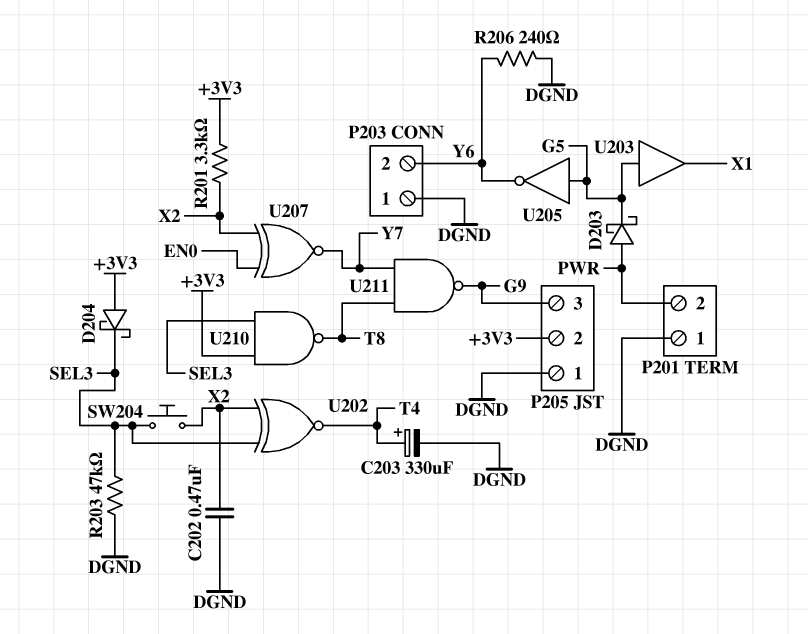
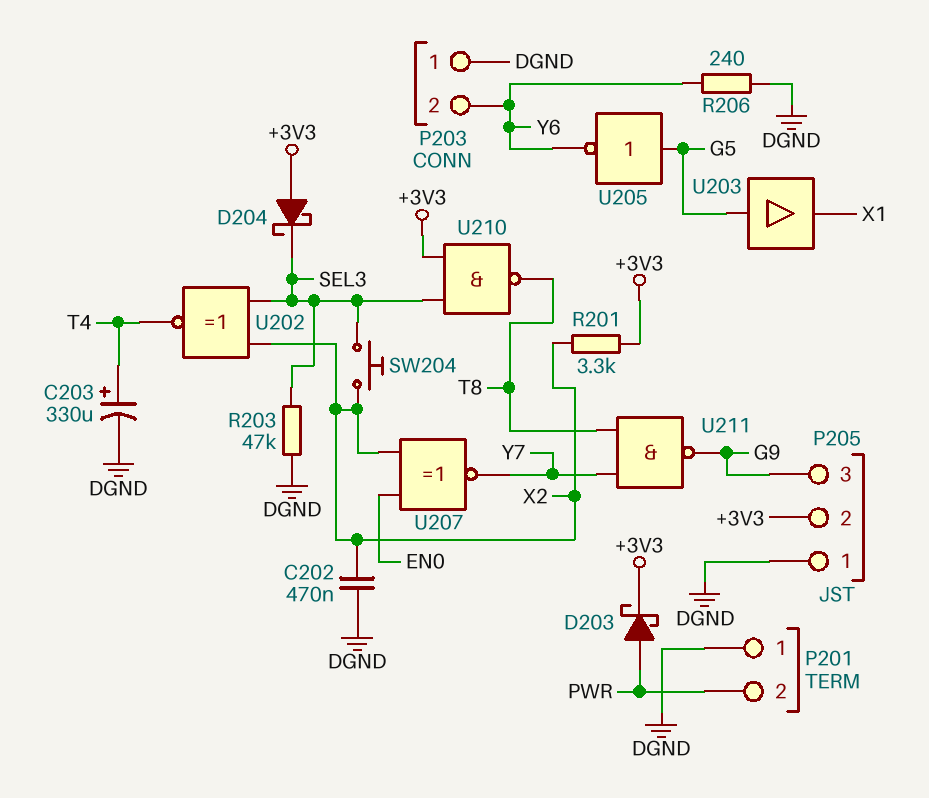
D203: schottky (A PWR, K G5) -> schottky (A PWR, K +3V3)

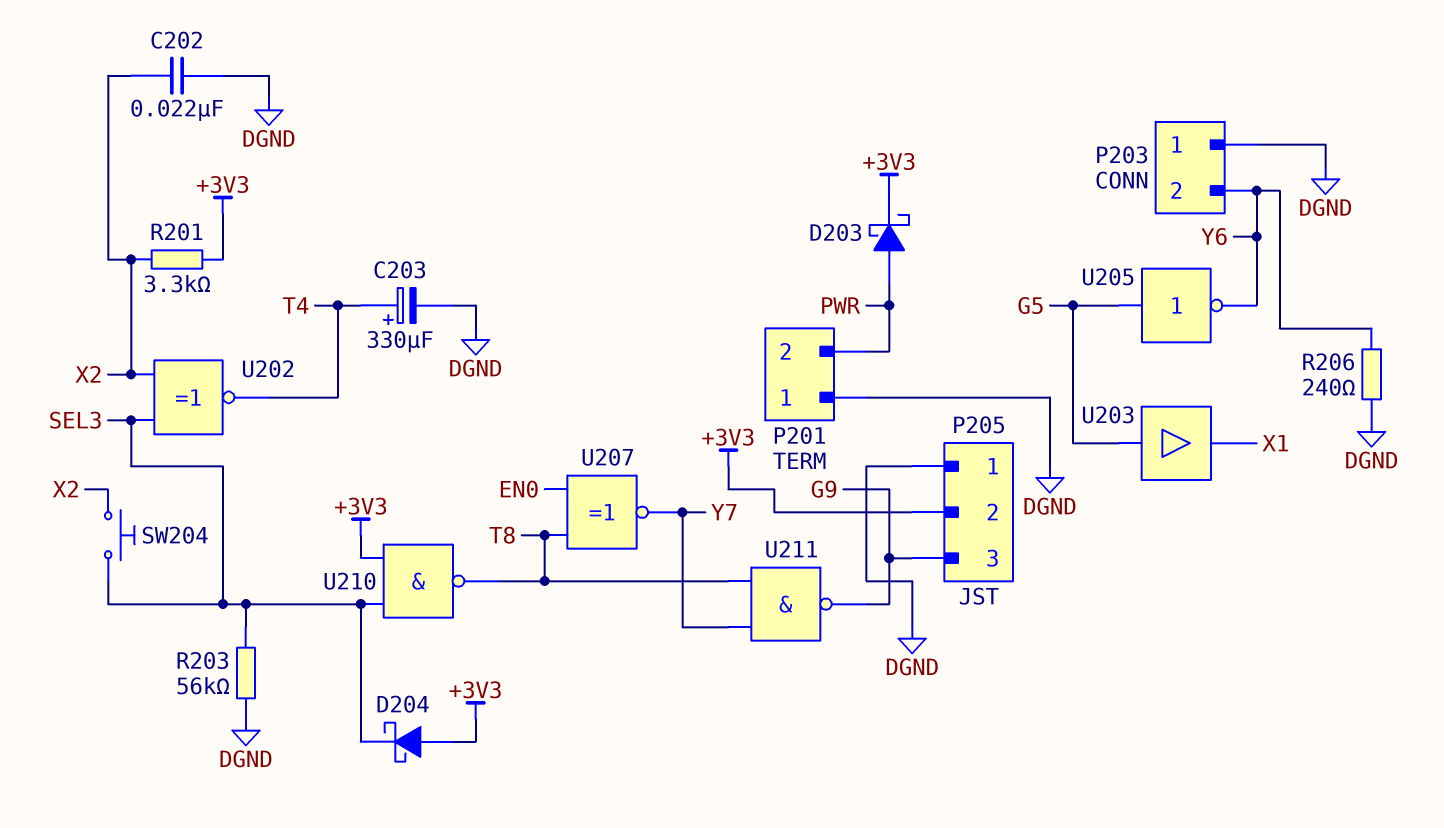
C202: 470nF (DGND, X2) -> 22nF (DGND, X2)
R203: 47k (DGND, SEL3) -> 56k (DGND, SEL3)
U207: XNOR (in EN0, in X2, out Y7) -> XNOR (in EN0, in T8, out Y7)

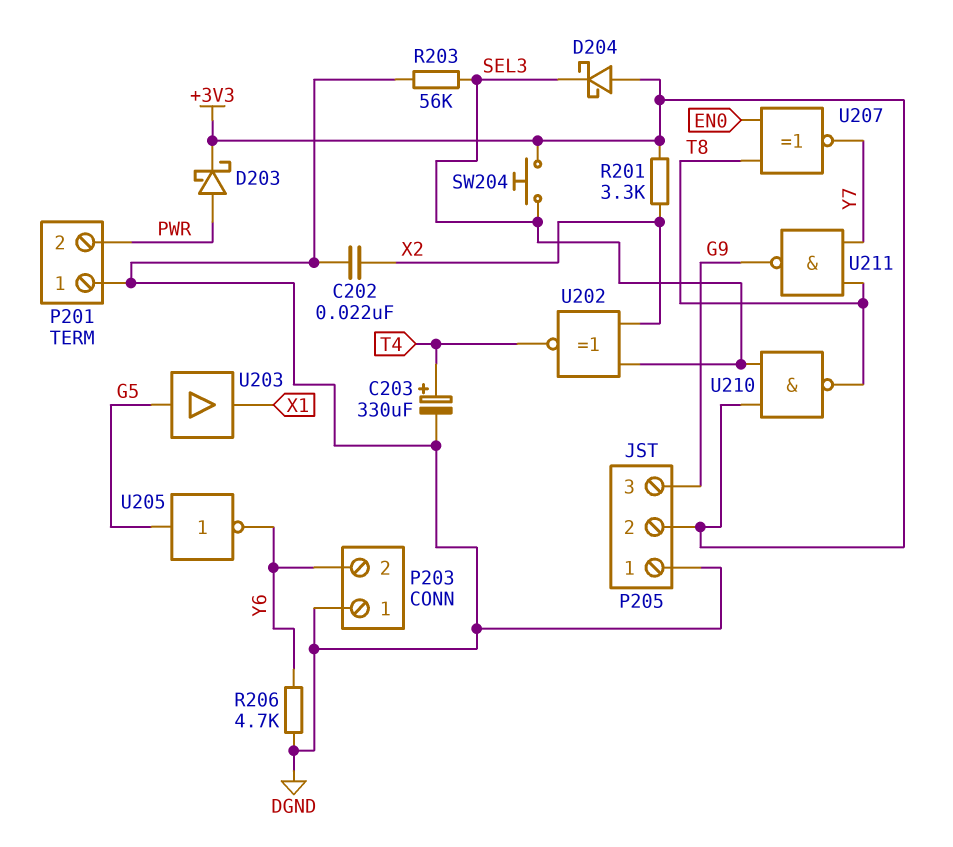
R206: 240 (DGND, Y6) -> 4.7k (DGND, Y6)
SW204: button (SEL3, X2) -> button (+3V3, SEL3)

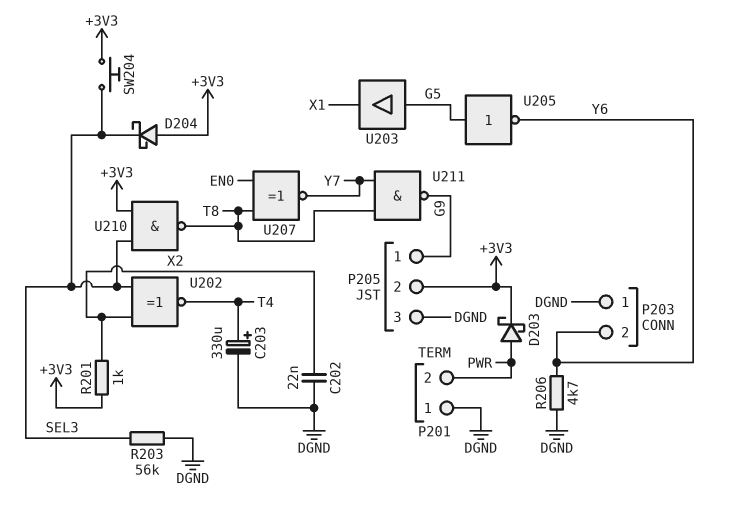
P205 pin 1: DGND -> G9
P205 pin 3: G9 -> DGND
R201: 3.3k (+3V3, X2) -> 1k (+3V3, X2)

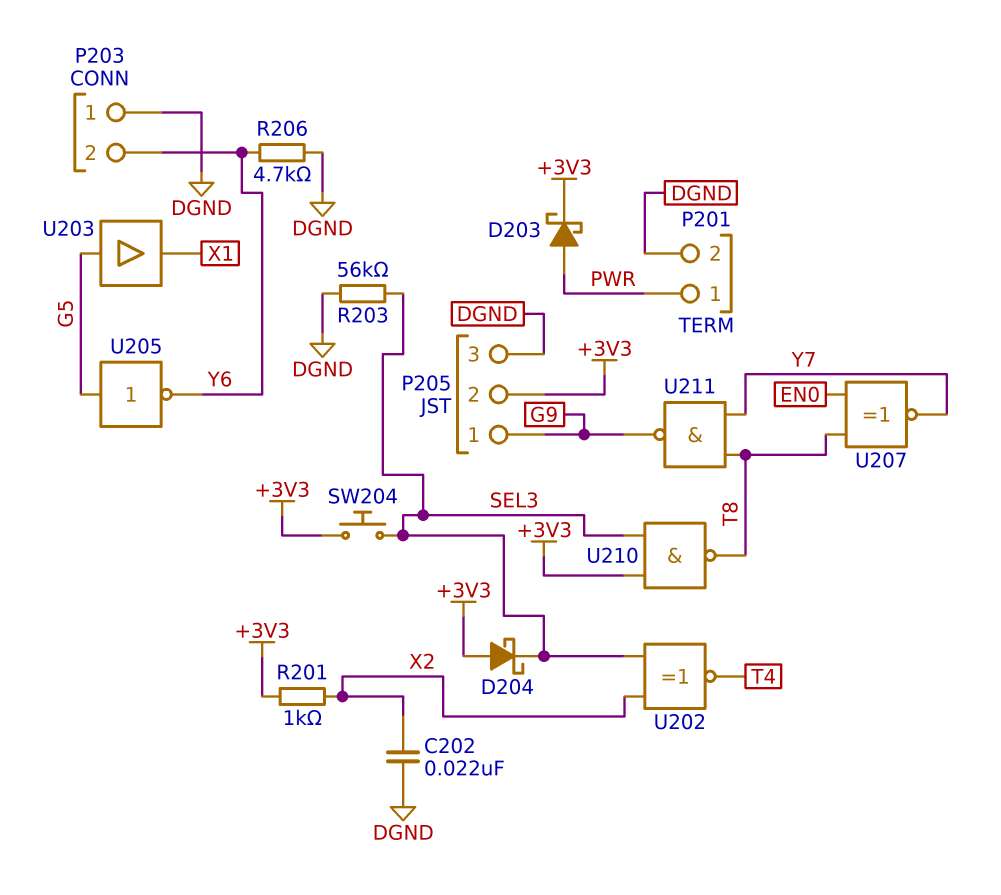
C203: 330uF (plus T4, minus DGND) -> none
P201 pin 1: DGND -> PWR
P201 pin 2: PWR -> DGND

